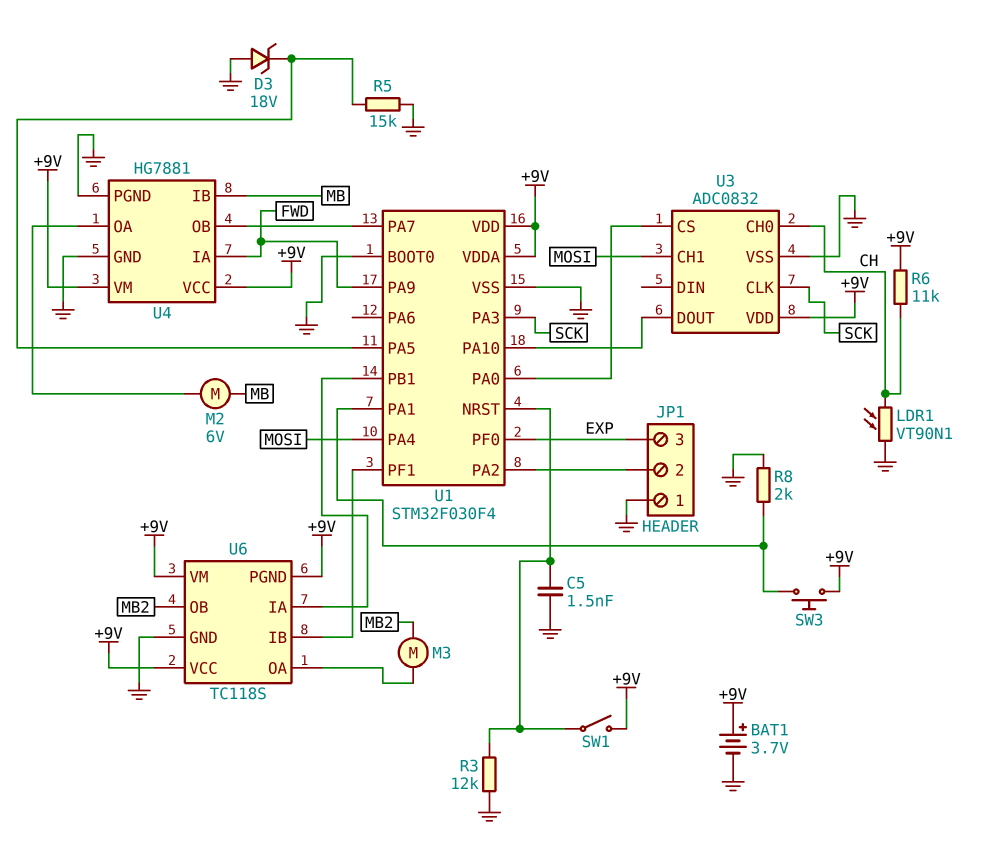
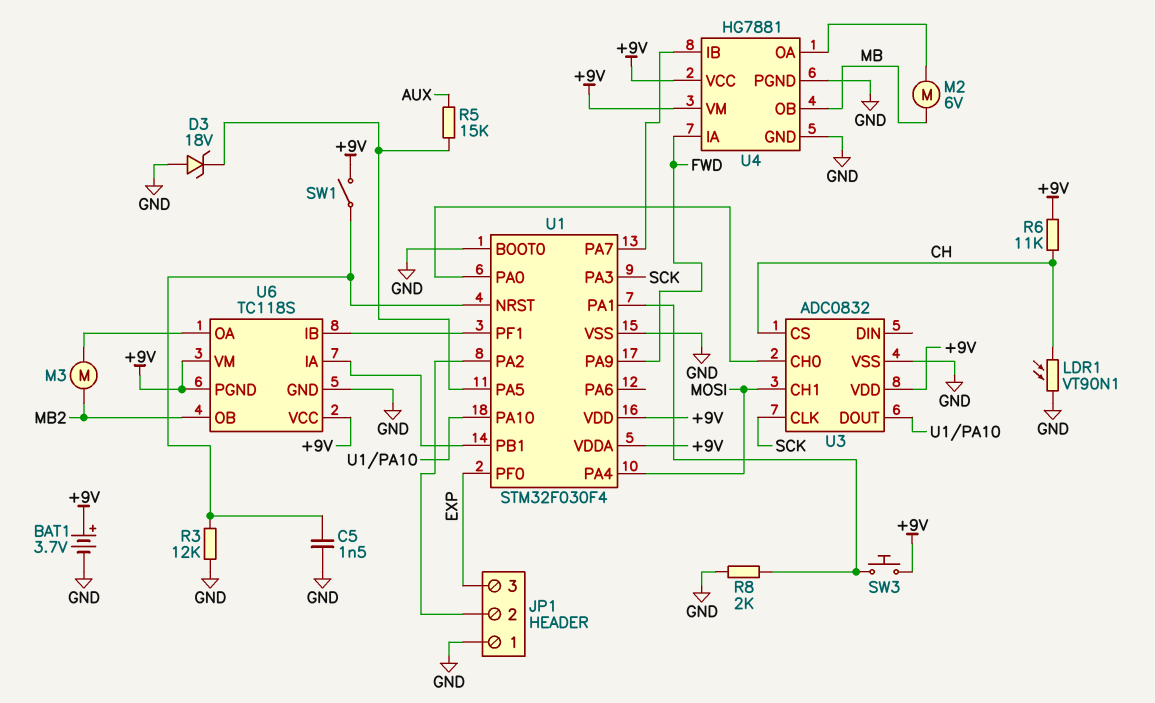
R5: 15k (GND, U1/PA5) -> 15k (AUX, U1/PA5)
U3 pin CH0: CH -> U1/PA0
U3 pin CS: U1/PA0 -> CH
U4 pin IB: MB -> U1/PA7
U4 pin OB: U1/PA7 -> MB

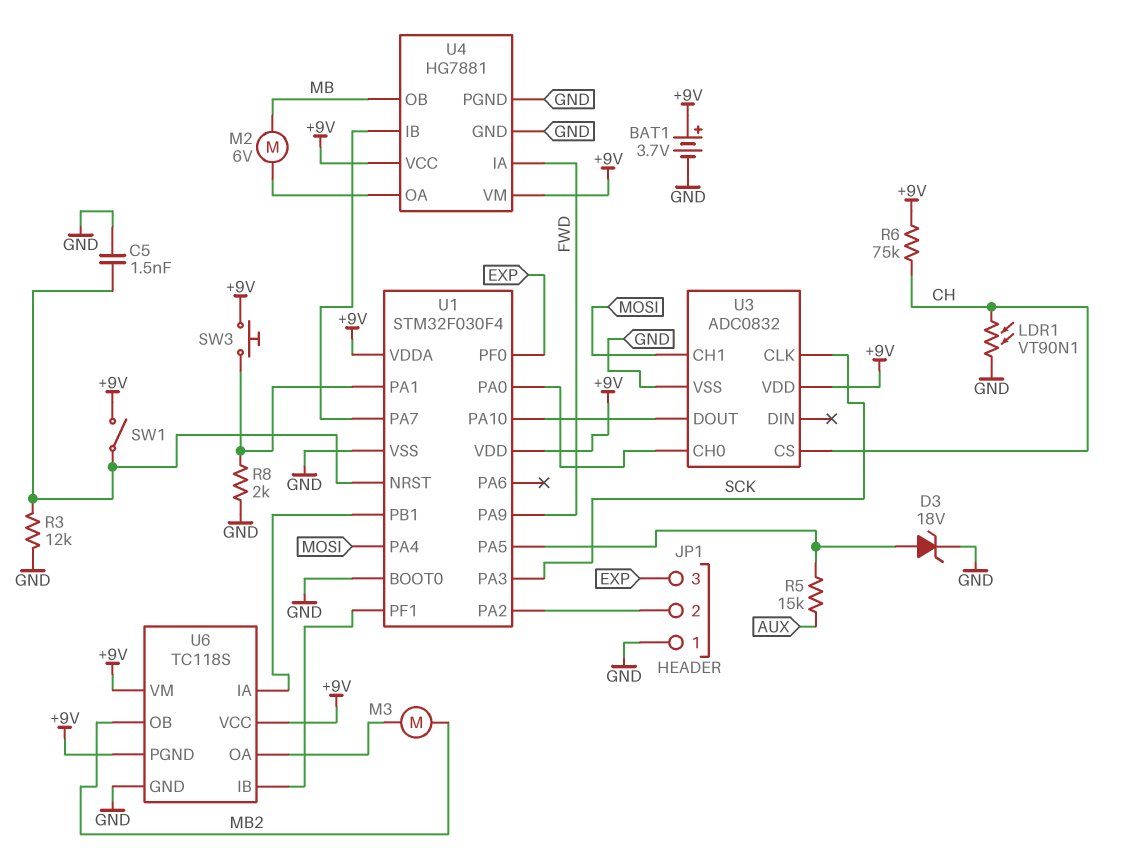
D3: zener 18V (A GND, K U1/PA5) -> zener 18V (A U1/PA5, K GND)
R6: 11k (+9V, CH) -> 75k (+9V, CH)

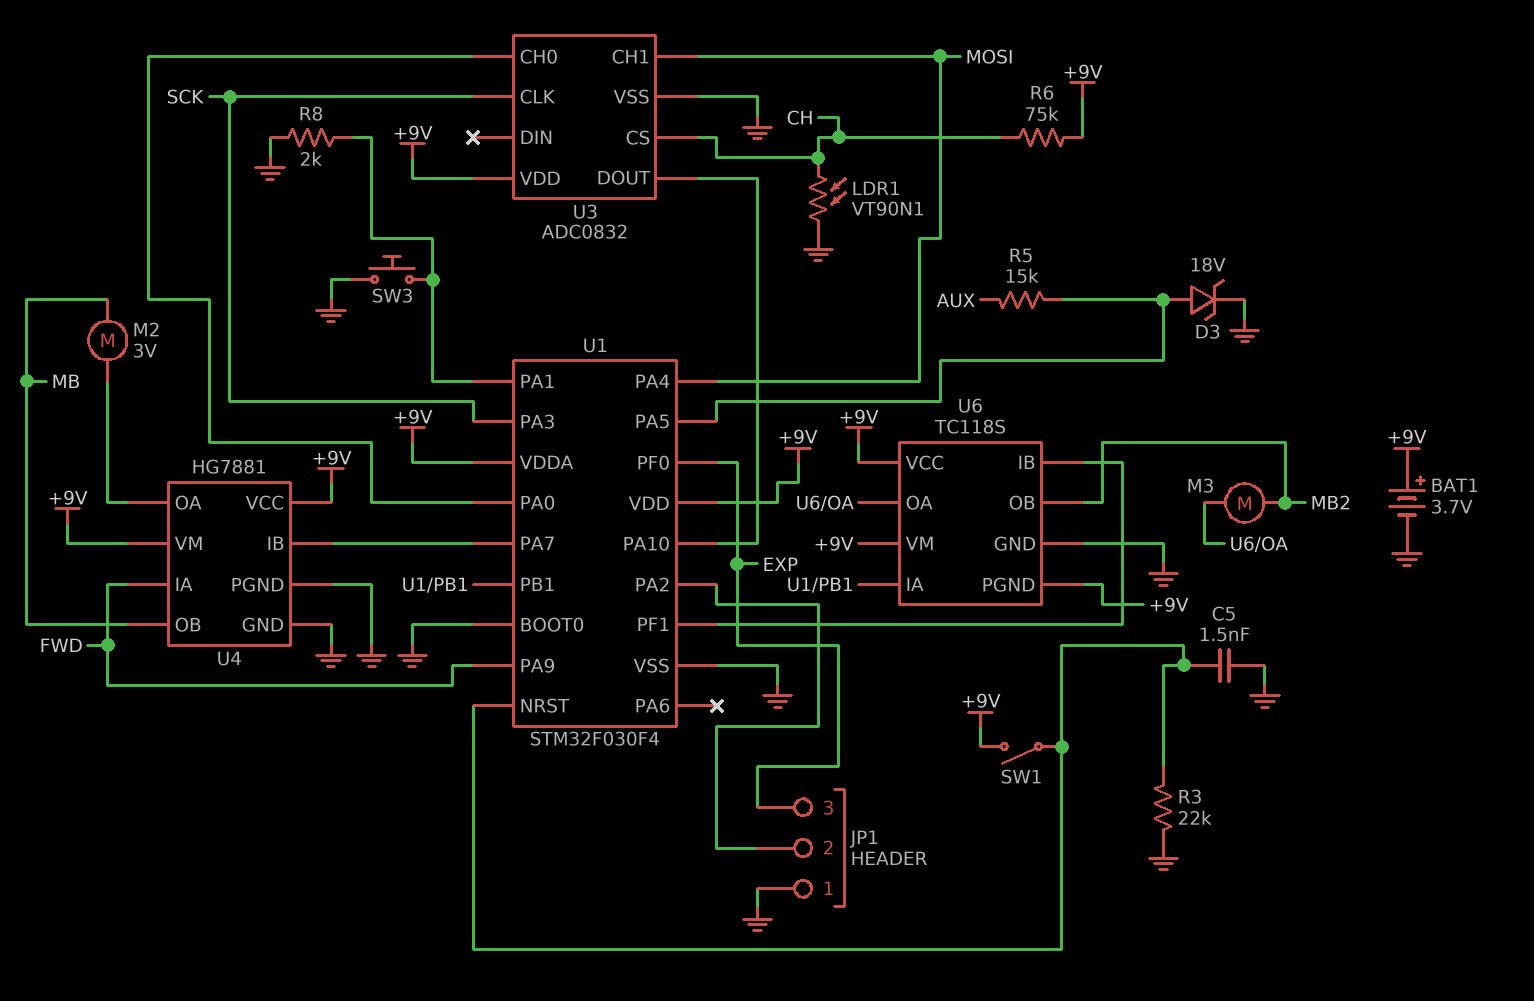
M2: motor 6V (MB, U4/OA) -> motor 3V (MB, U4/OA)
R3: 12k (GND, U1/NRST) -> 22k (GND, U1/NRST)
SW3: button (+9V, U1/PA1) -> button (GND, U1/PA1)

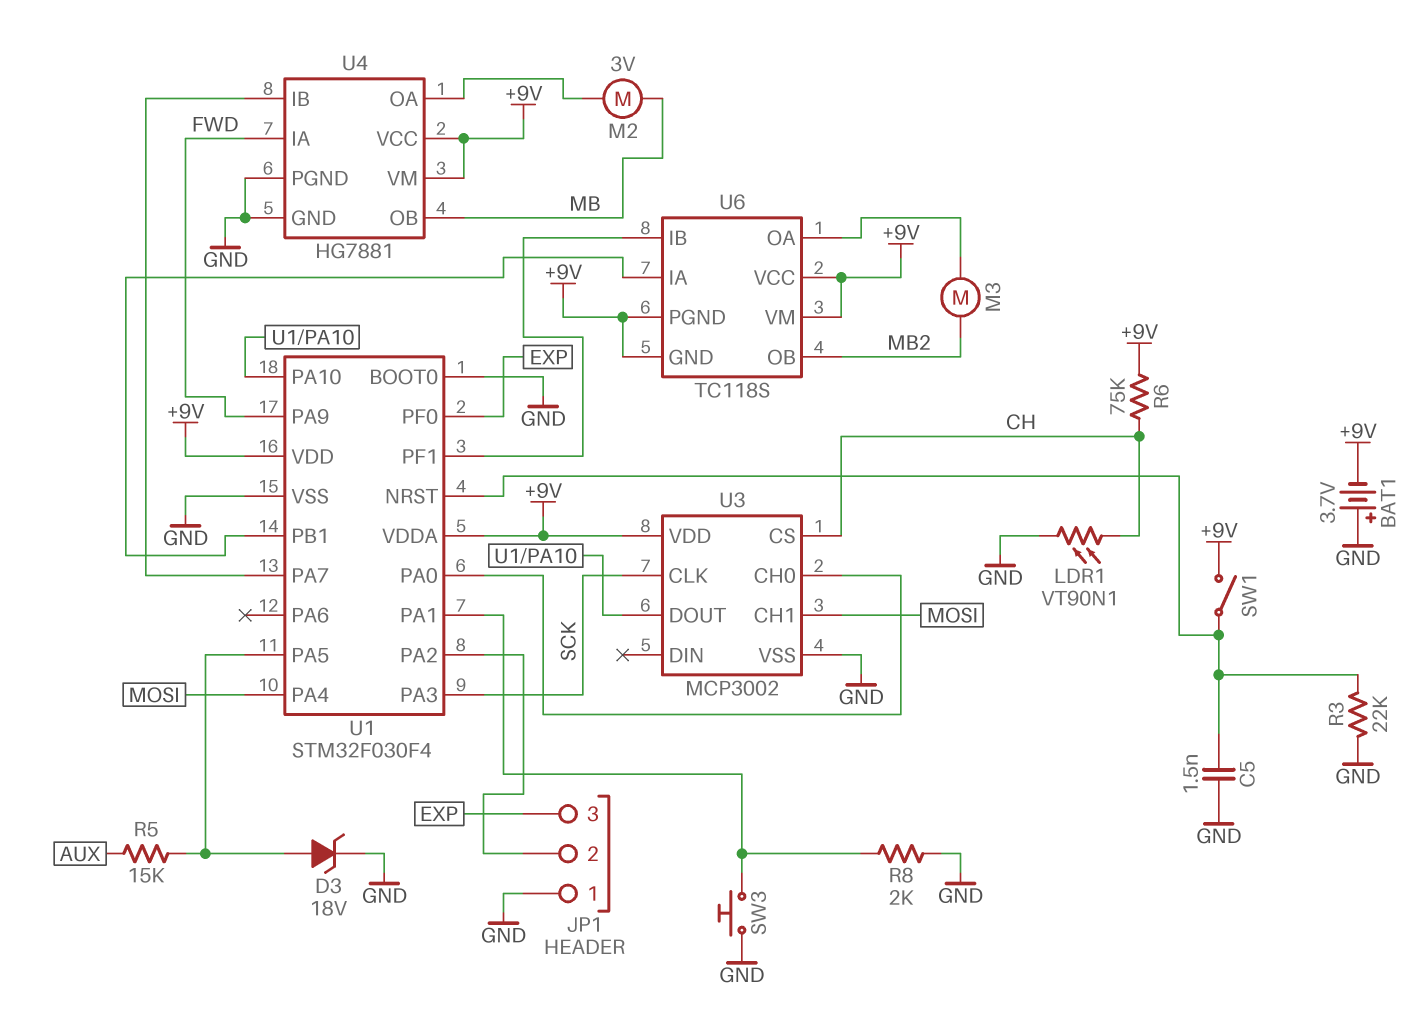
BAT1: 3.7V (plus +9V, minus GND) -> 3.7V (plus GND, minus +9V)
U3: ADC0832 -> MCP3002
U6 pin GND: GND -> +9V

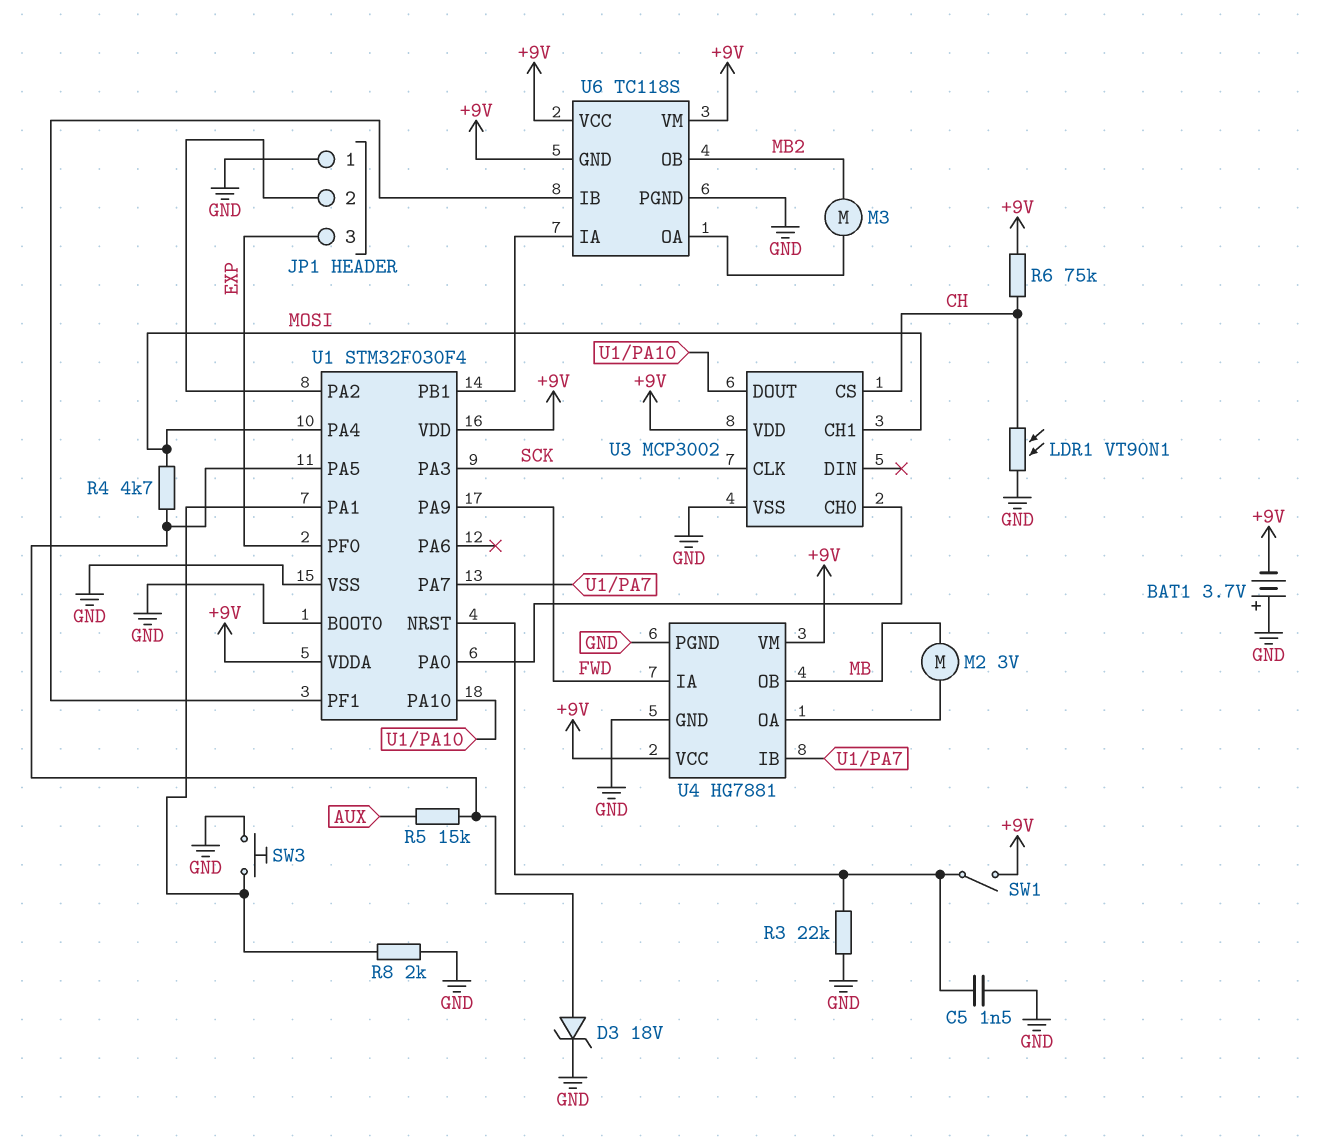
R4: none -> 4.7k (MOSI, U1/PA5)
U6 pin PGND: +9V -> GND

